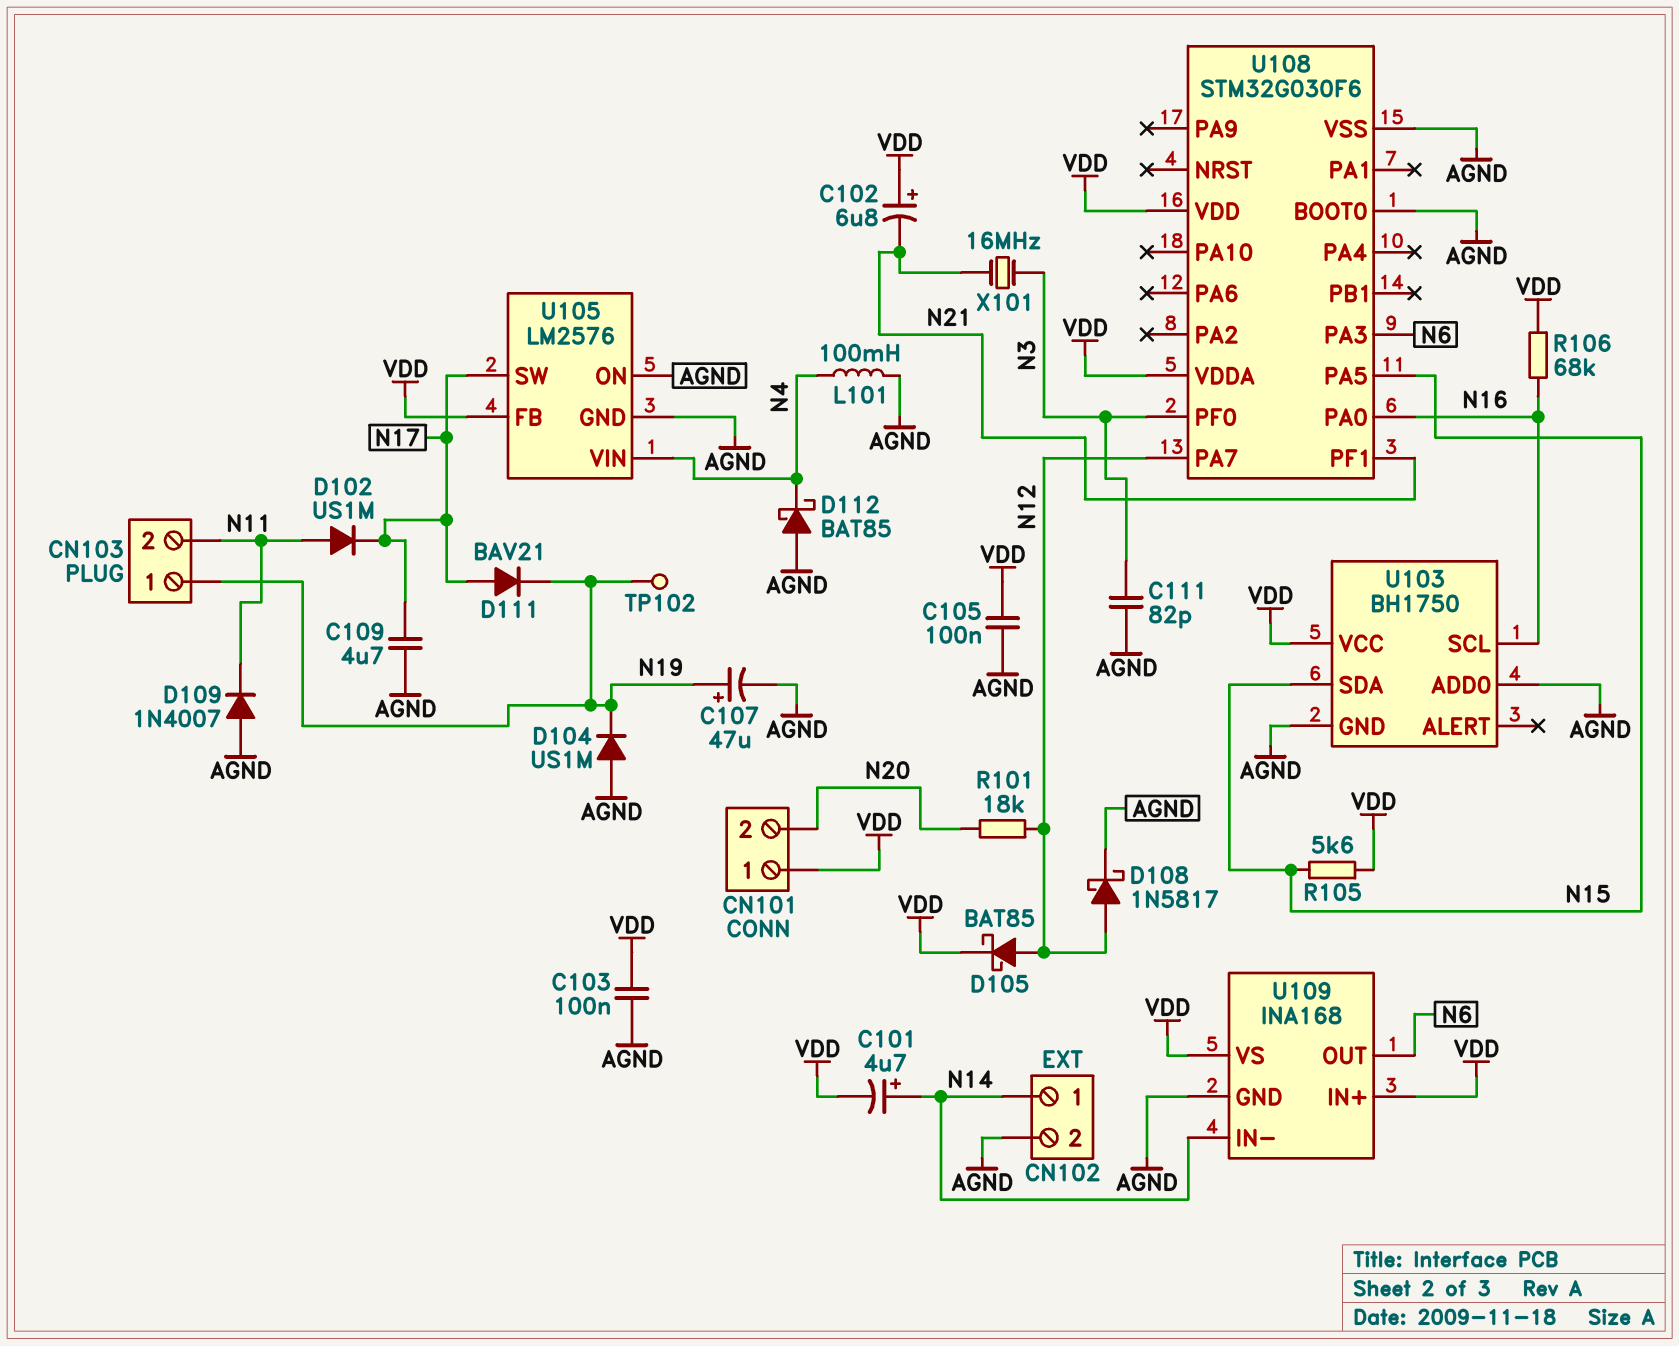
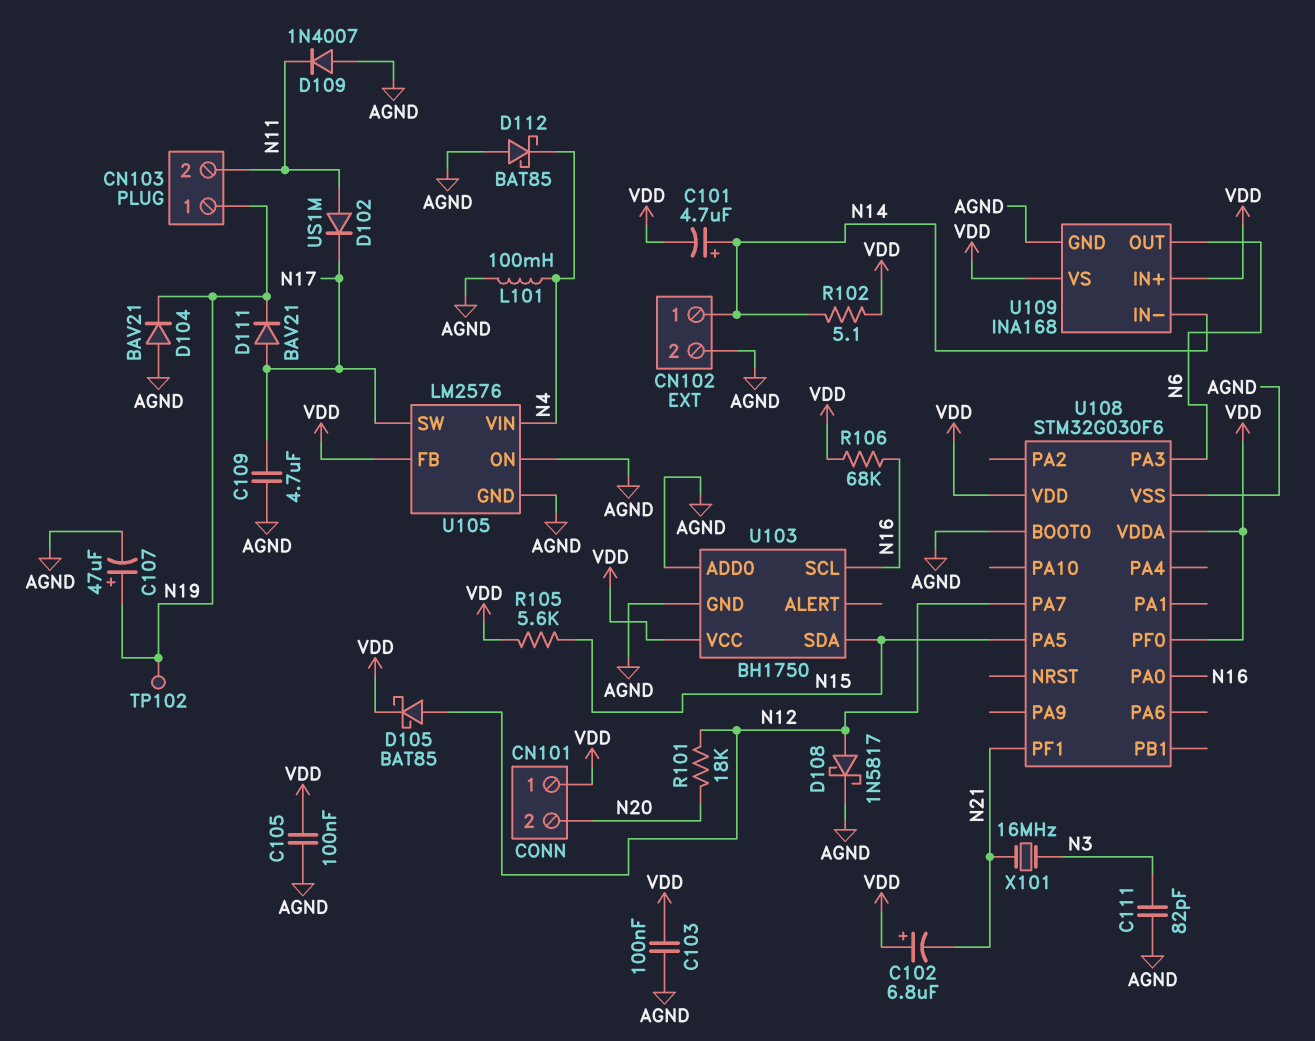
D104: diode US1M (A AGND, K N19) -> diode BAV21 (A AGND, K N19)
R102: none -> 5.1 (N14, VDD)
U108 pin PF0: N3 -> VDD

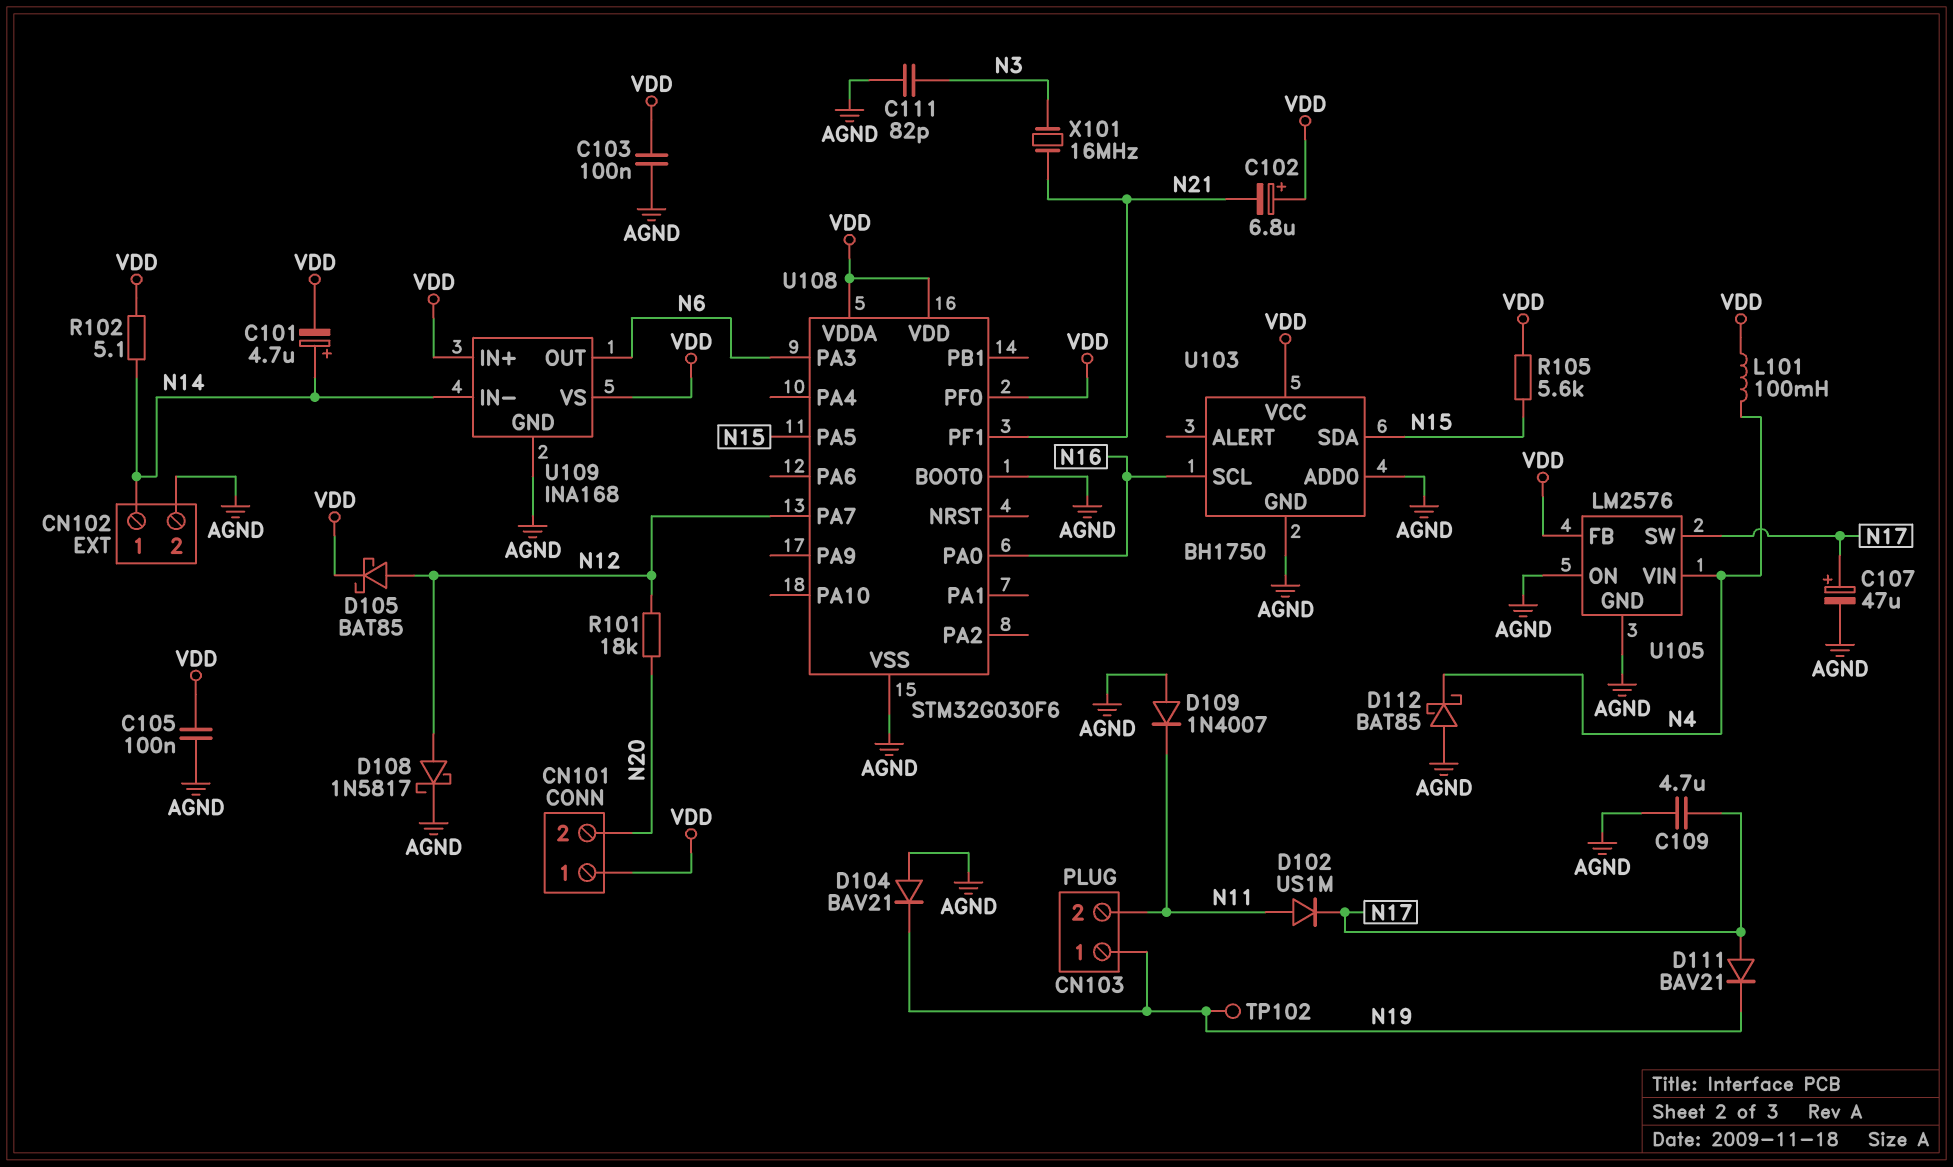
C107: 47uF (plus N19, minus AGND) -> 47uF (plus N17, minus AGND)
L101: 100mH (AGND, N4) -> 100mH (N4, VDD)
R106: 68k (N16, VDD) -> none

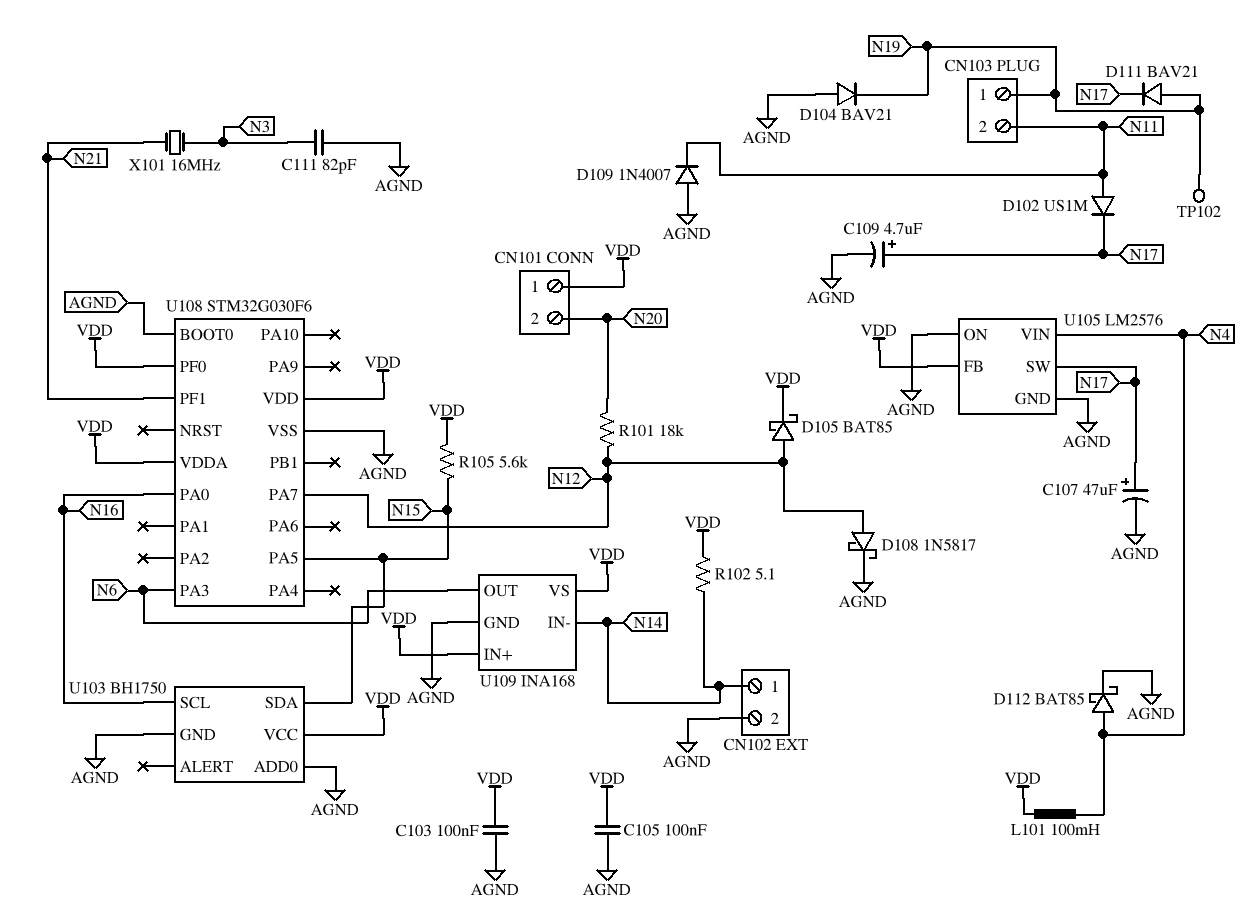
C101: 4.7uF (plus N14, minus VDD) -> none
C102: 6.8uF (plus VDD, minus N21) -> none
C109: 4.7uF (AGND, N17) -> 4.7uF (plus N17, minus AGND)
D111: diode BAV21 (A N17, K N19) -> diode BAV21 (A N19, K N17)
D112: schottky BAT85 (A AGND, K N4) -> schottky BAT85 (A N4, K AGND)

